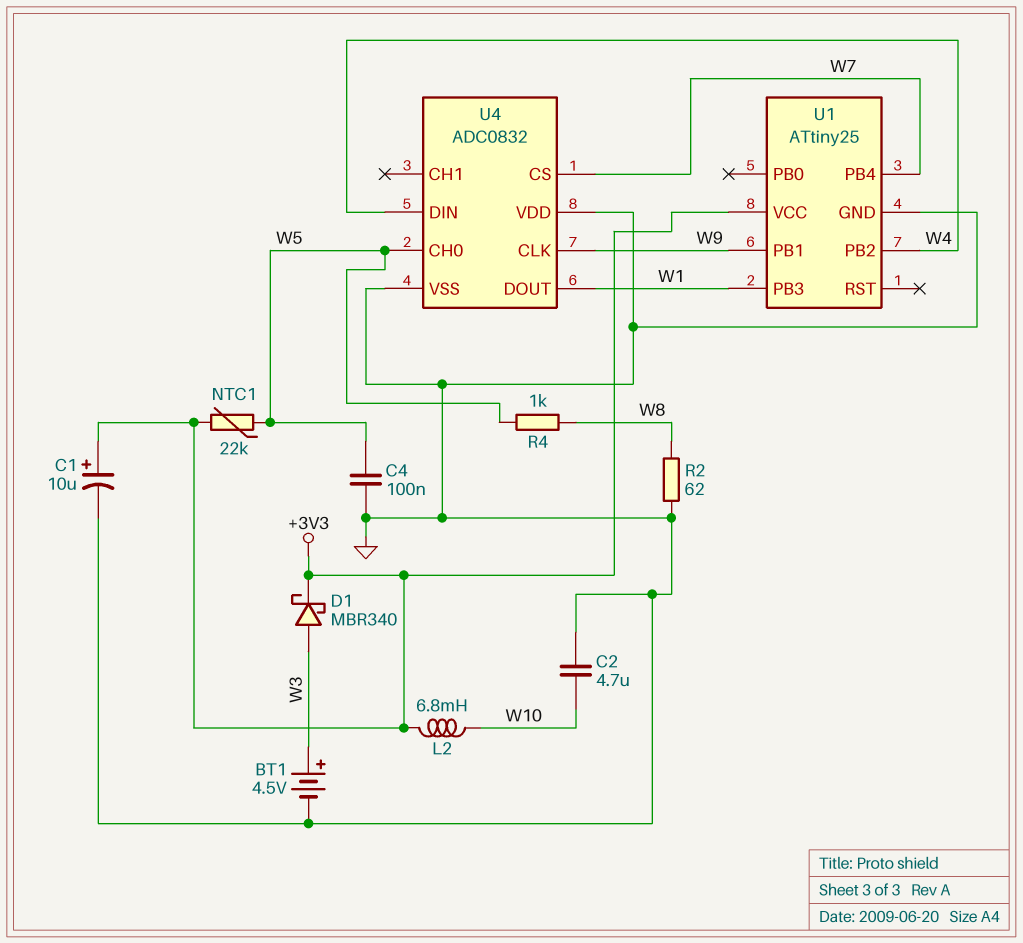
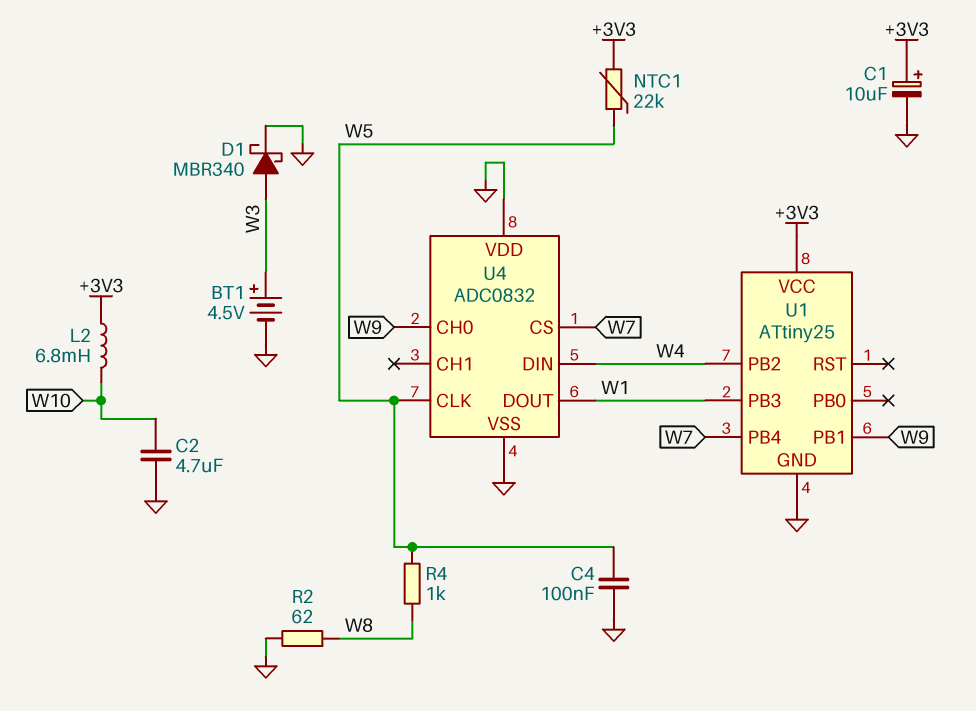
D1: schottky MBR340 (A W3, K +3V3) -> schottky MBR340 (A W3, K GND)
U4 pin CH0: W5 -> W9
U4 pin CLK: W9 -> W5

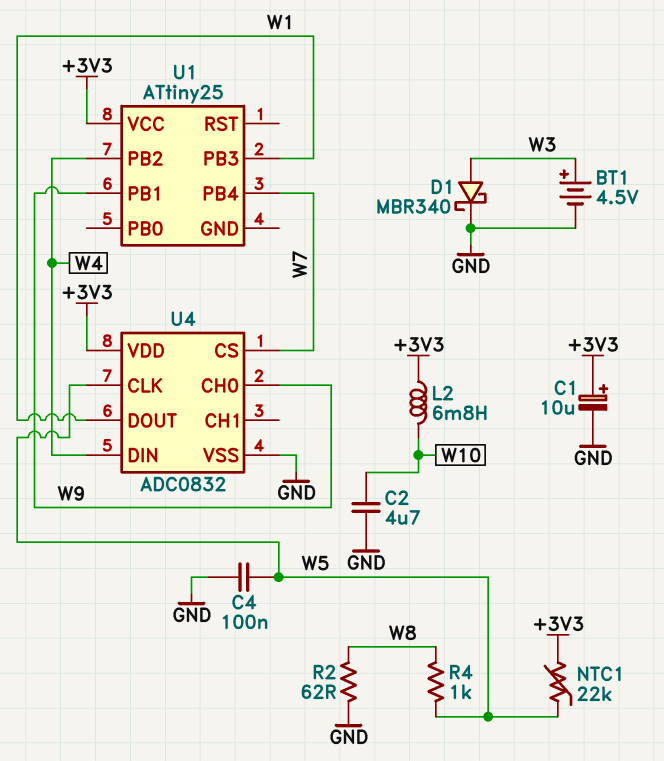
U1 pin GND: GND -> none
U4 pin VDD: GND -> +3V3

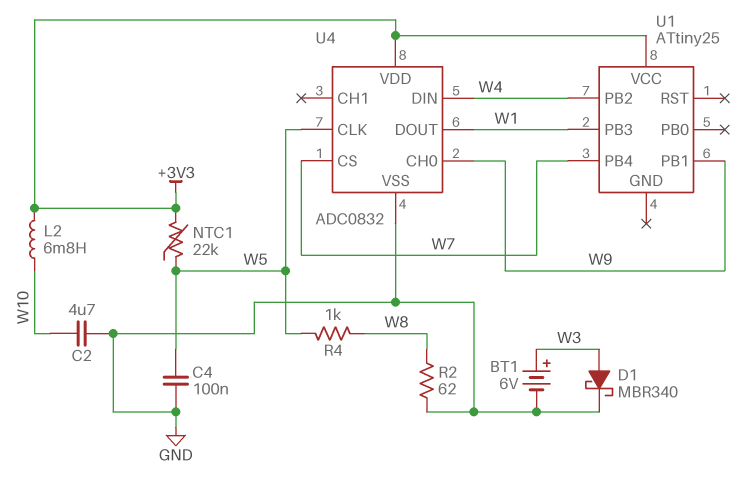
BT1: 4.5V (plus W3, minus GND) -> 6V (plus W3, minus GND)
C1: 10uF (plus +3V3, minus GND) -> none

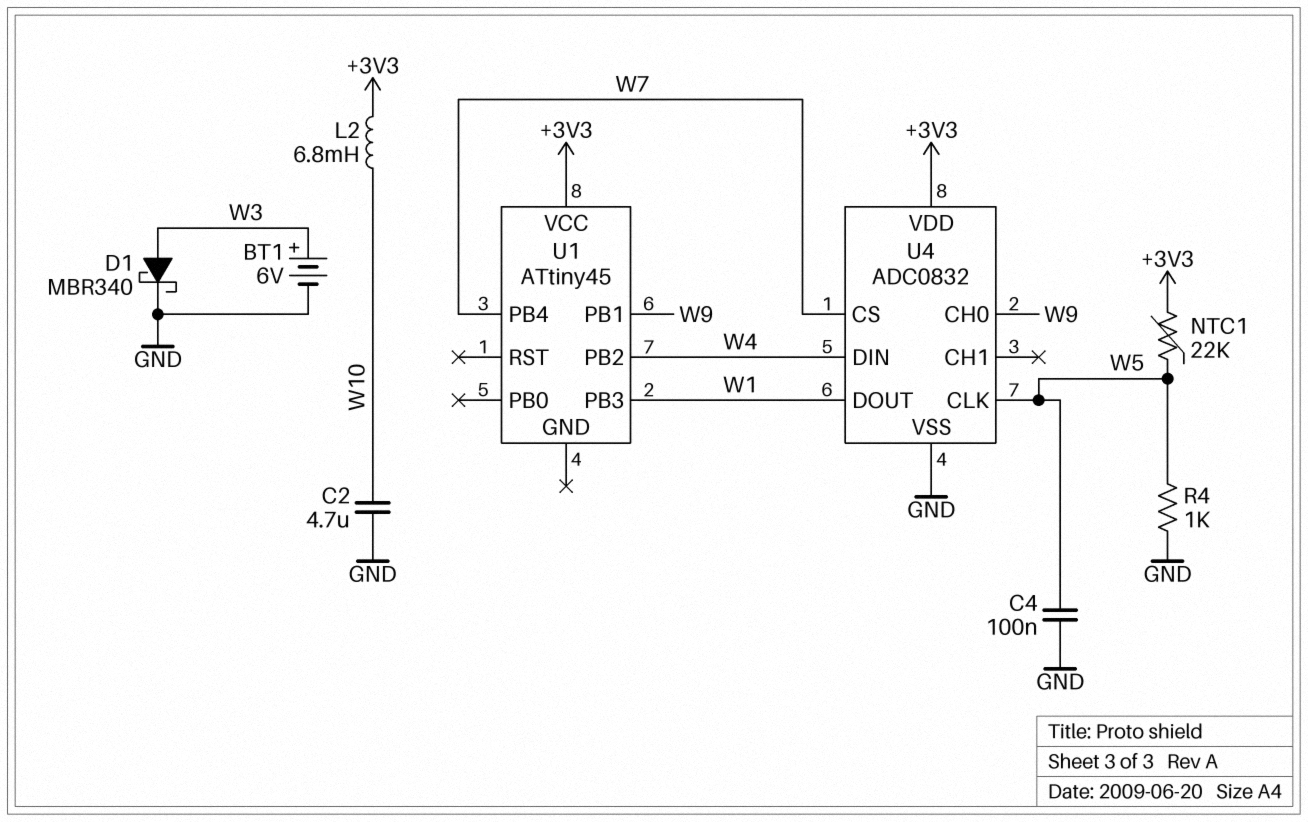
R2: 62 (GND, W8) -> none
R4: 1k (W5, W8) -> 1k (GND, W5)
U1: ATtiny25 -> ATtiny45

